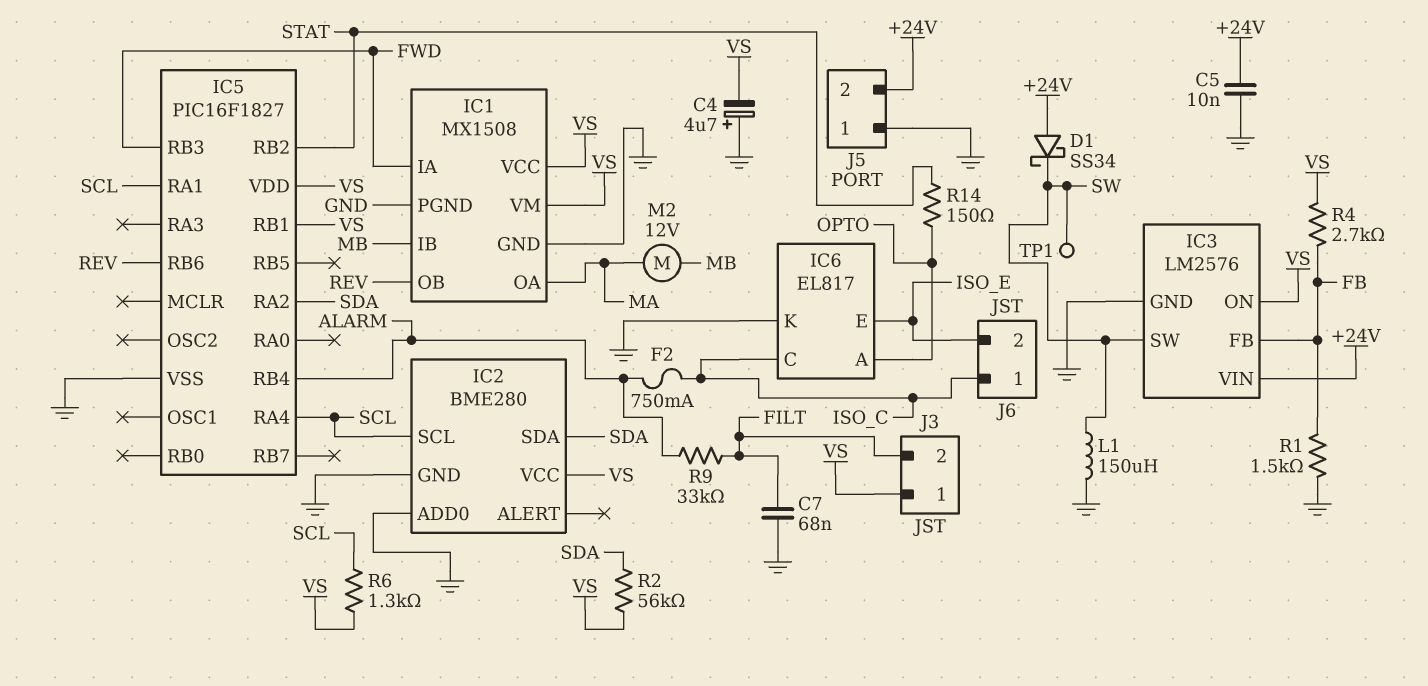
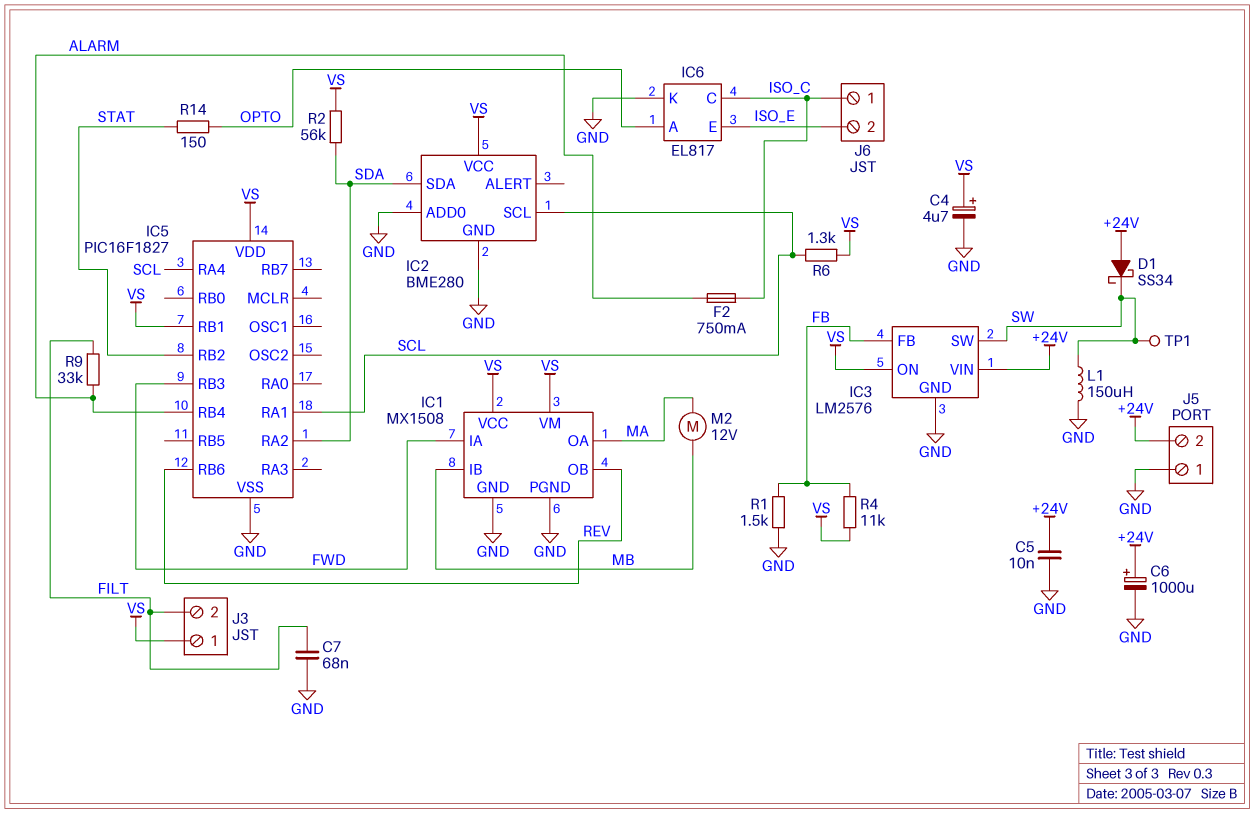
C4: 4.7uF (plus GND, minus VS) -> 4.7uF (plus VS, minus GND)
C6: none -> 1000uF (plus +24V, minus GND)
R4: 2.7k (FB, VS) -> 11k (FB, VS)

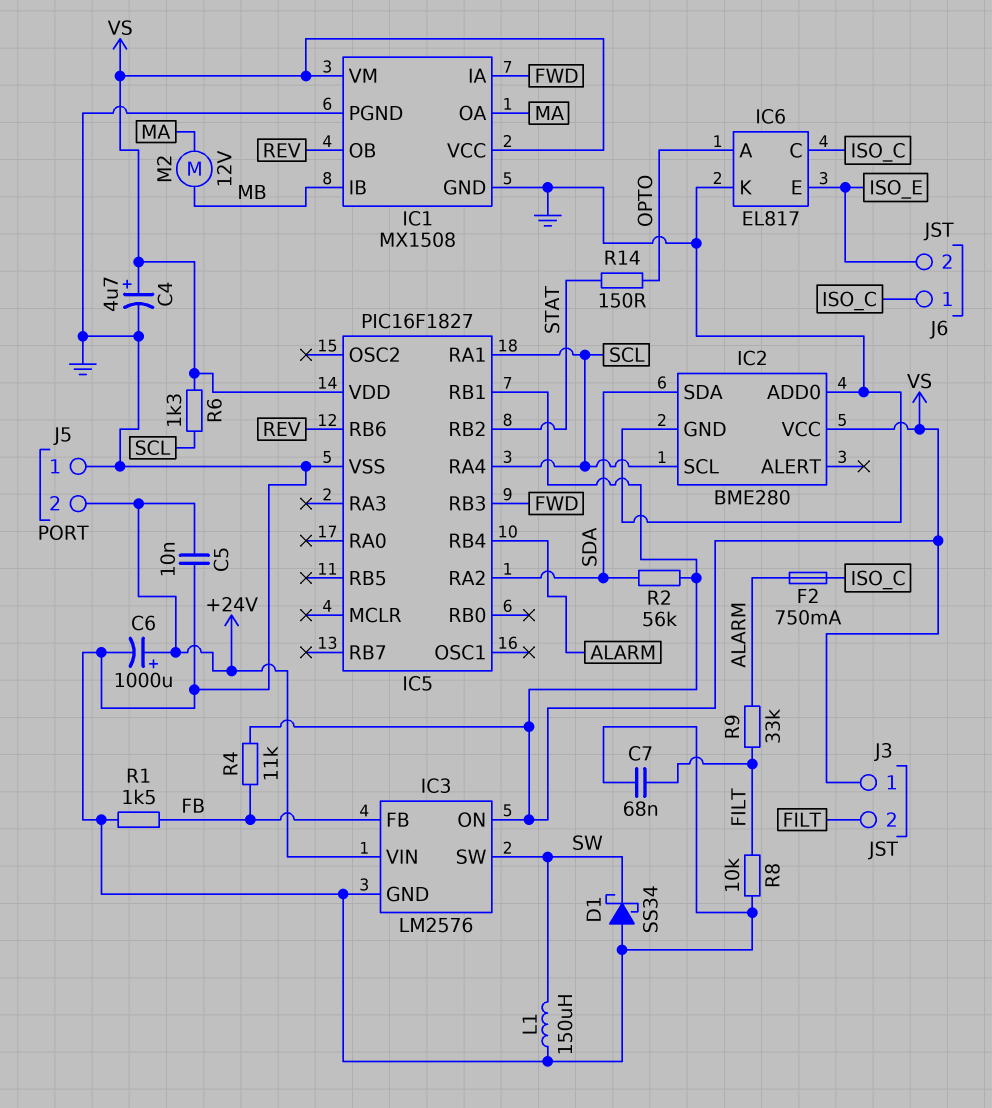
D1: schottky SS34 (A +24V, K SW) -> schottky SS34 (A GND, K SW)
R8: none -> 10k (FILT, GND)
TP1: test point (SW) -> none

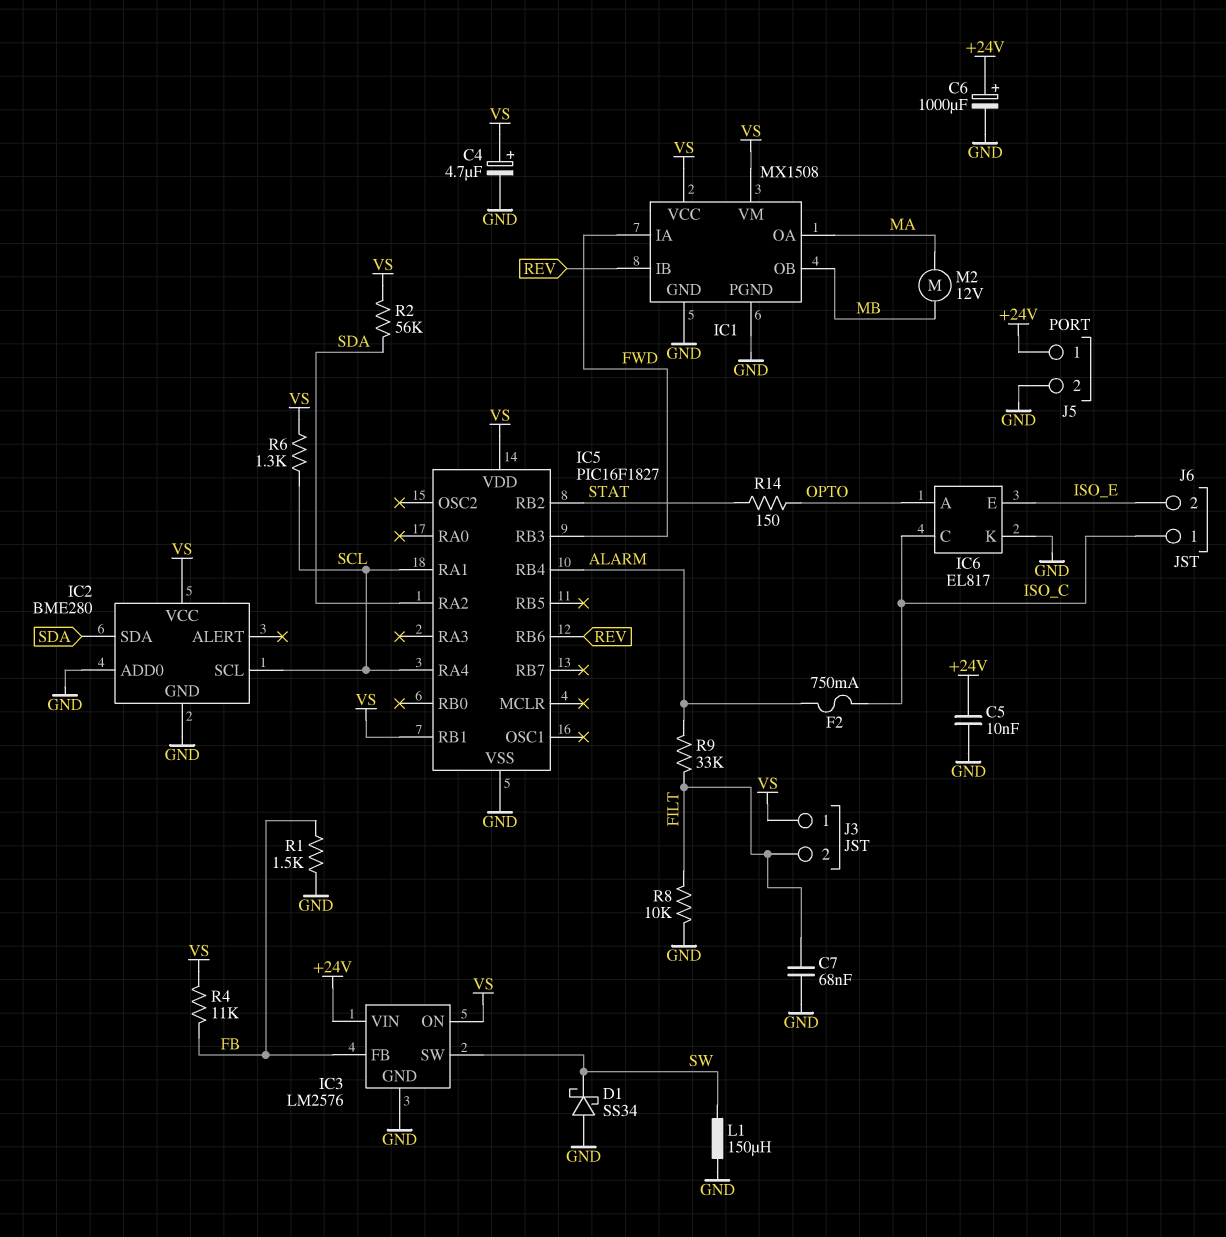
IC1 pin IB: MB -> REV
IC1 pin OB: REV -> MB
J5 pin 1: GND -> +24V
J5 pin 2: +24V -> GND

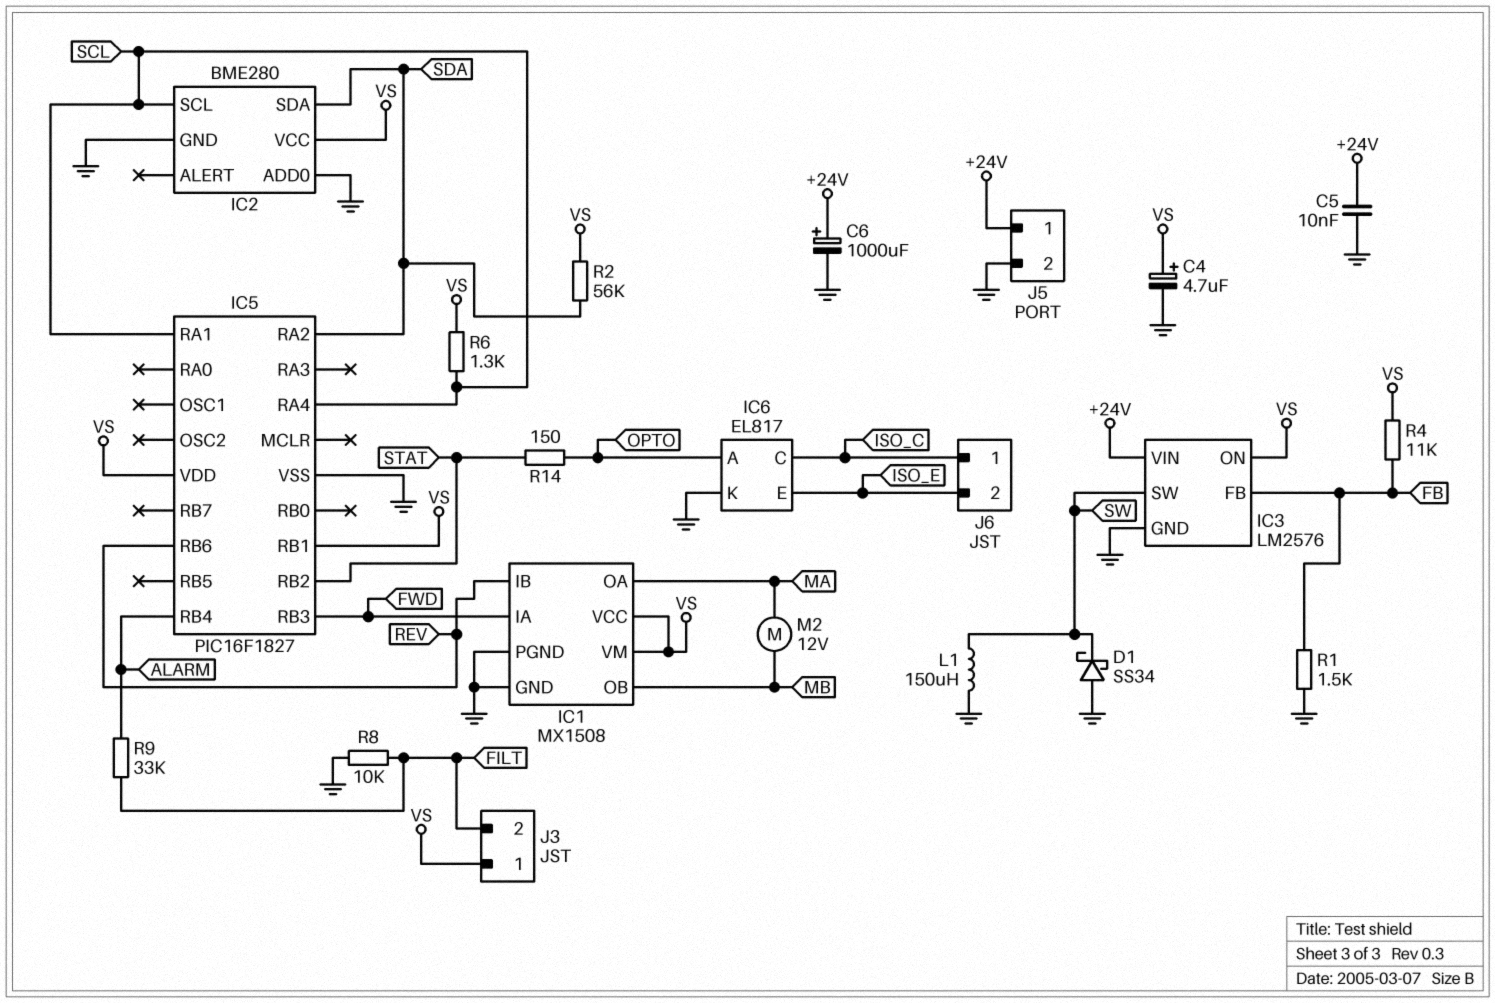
C7: 68nF (FILT, GND) -> none
F2: 750mA (ALARM, ISO_C) -> none

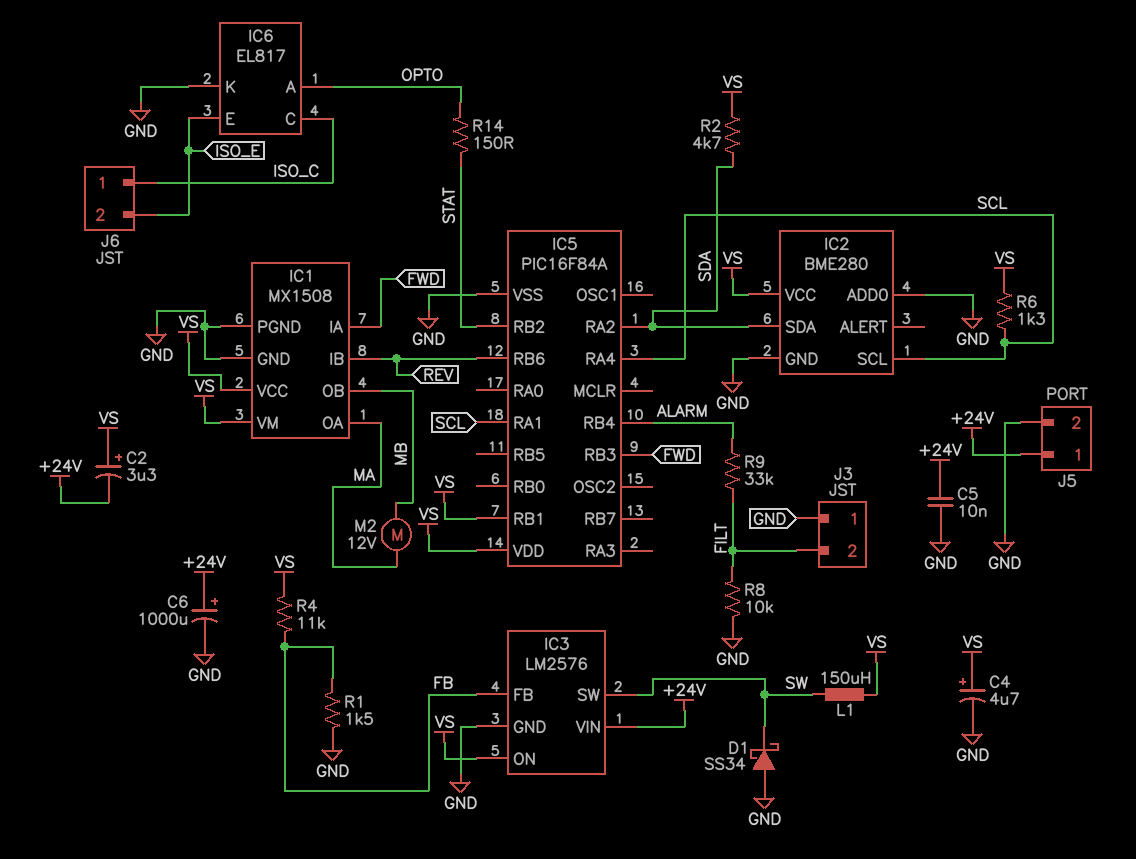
C2: none -> 3.3uF (plus VS, minus +24V)
IC5: PIC16F1827 -> PIC16F84A
J3 pin 1: VS -> GND
L1: 150uH (GND, SW) -> 150uH (SW, VS)
R2: 56k (SDA, VS) -> 4.7k (SDA, VS)

